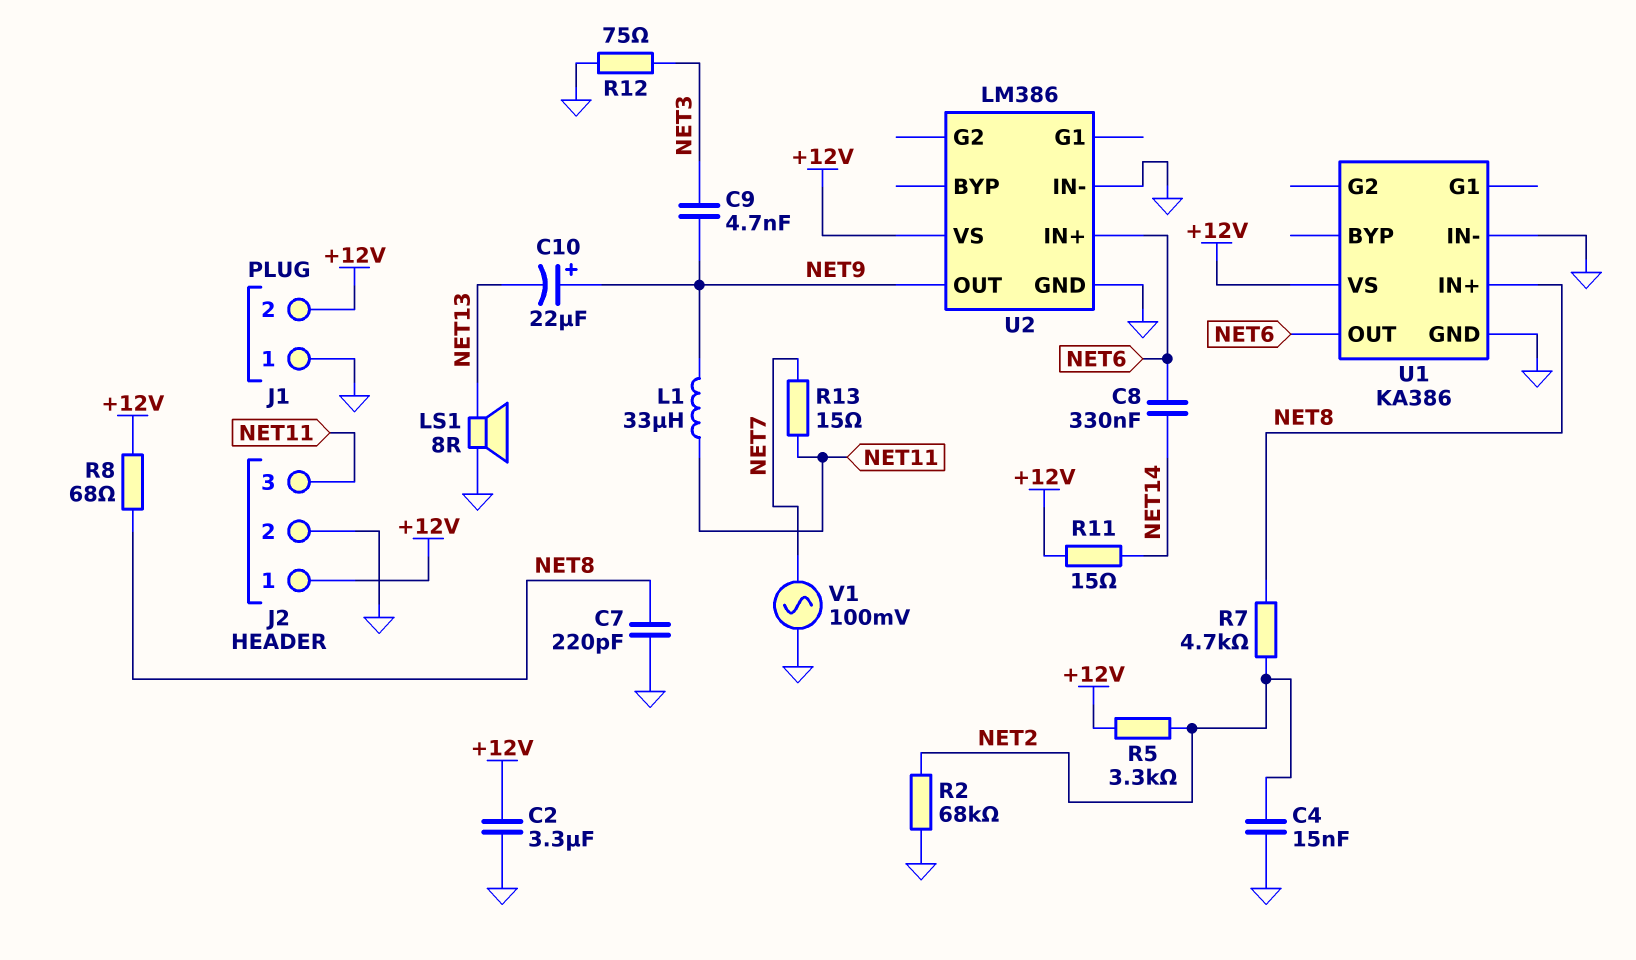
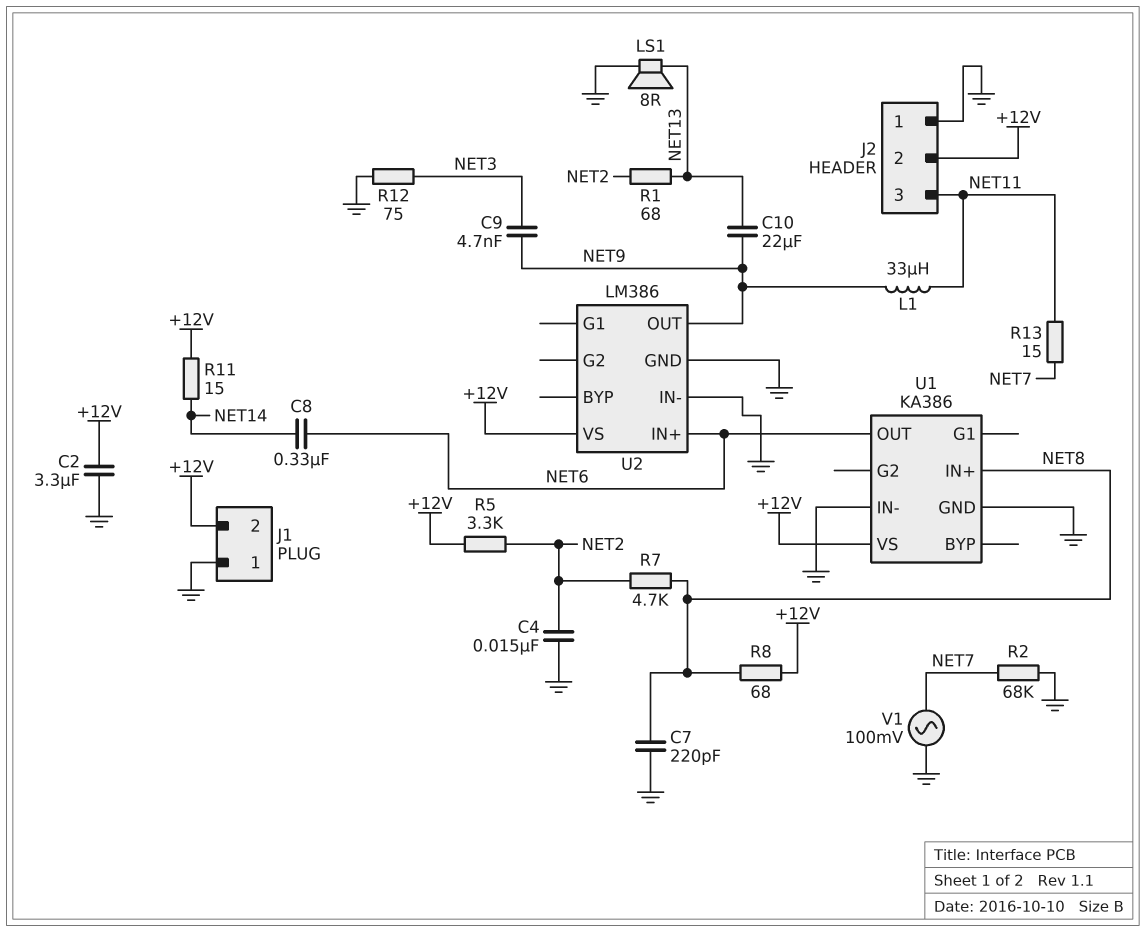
C10: 22uF (plus NET9, minus NET13) -> 22uF (NET9, NET13)
J2 pin 1: +12V -> GND
J2 pin 2: GND -> +12V
R1: none -> 68 (NET2, NET13)
R2: 68k (GND, NET2) -> 68k (GND, NET7)

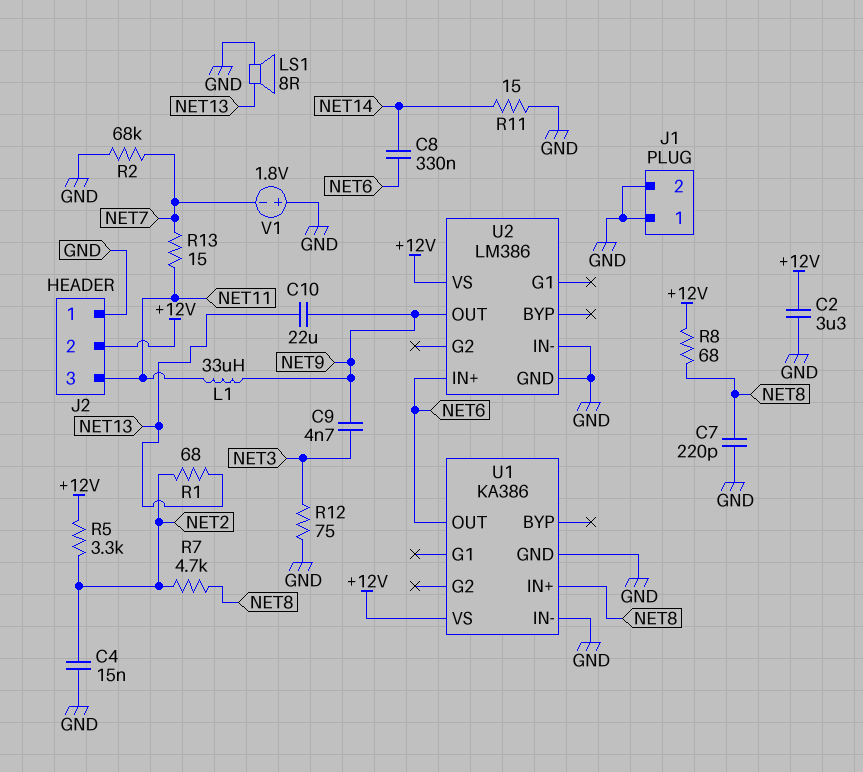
J1 pin 2: +12V -> GND
R11: 15 (+12V, NET14) -> 15 (GND, NET14)
V1: AC 100mV (GND, NET7) -> 1.8V (plus GND, minus NET7)

